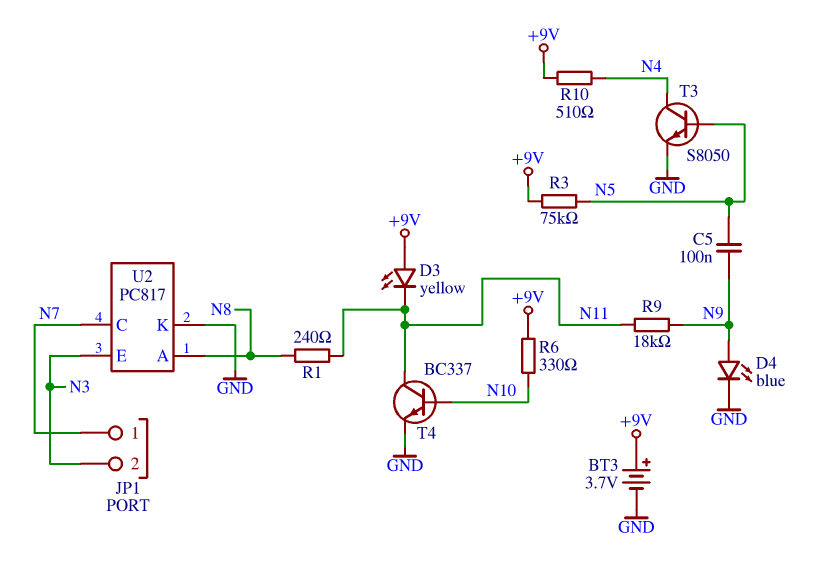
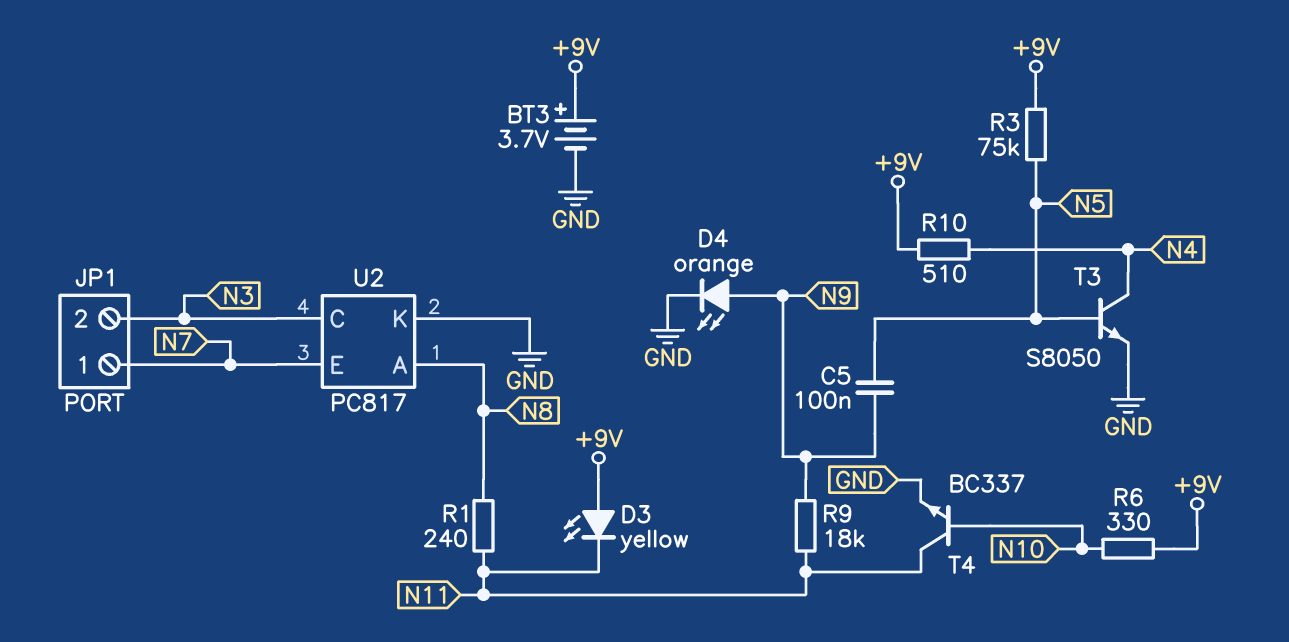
D4: LED blue (A N9, K GND) -> LED orange (A N9, K GND)
U2 pin C: N7 -> N3
U2 pin E: N3 -> N7

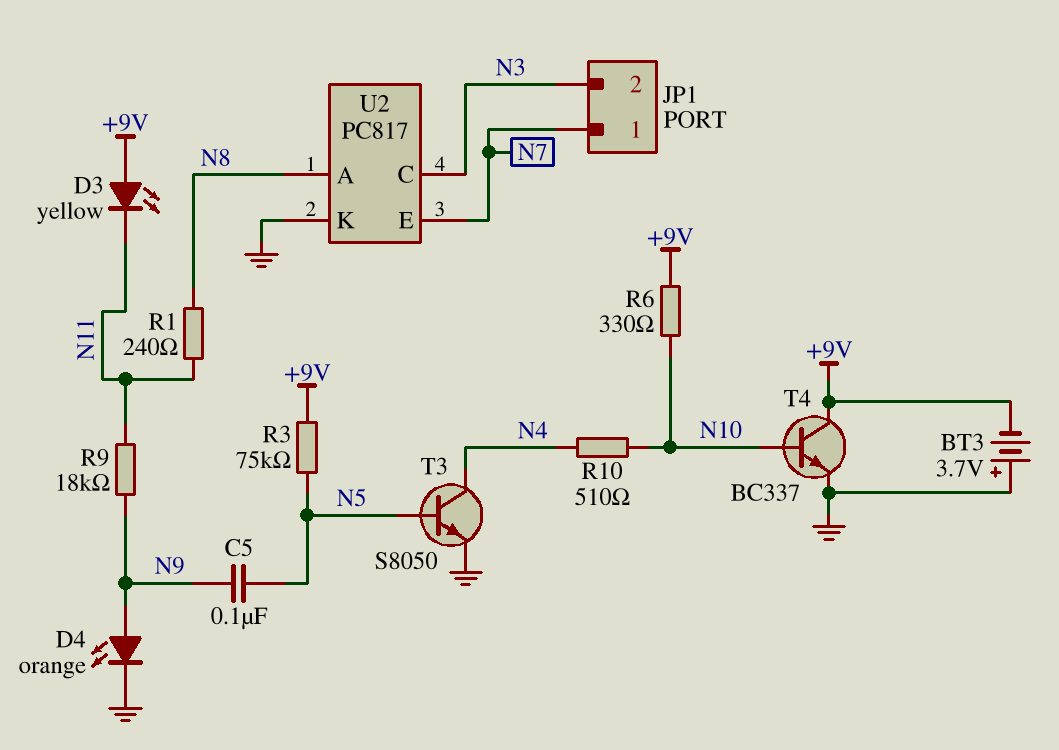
BT3: 3.7V (plus +9V, minus GND) -> 3.7V (plus GND, minus +9V)
R10: 510 (+9V, N4) -> 510 (N4, N10)
T4: NPN BC337 (B N10, C N11, E GND) -> NPN BC337 (B N10, C +9V, E GND)

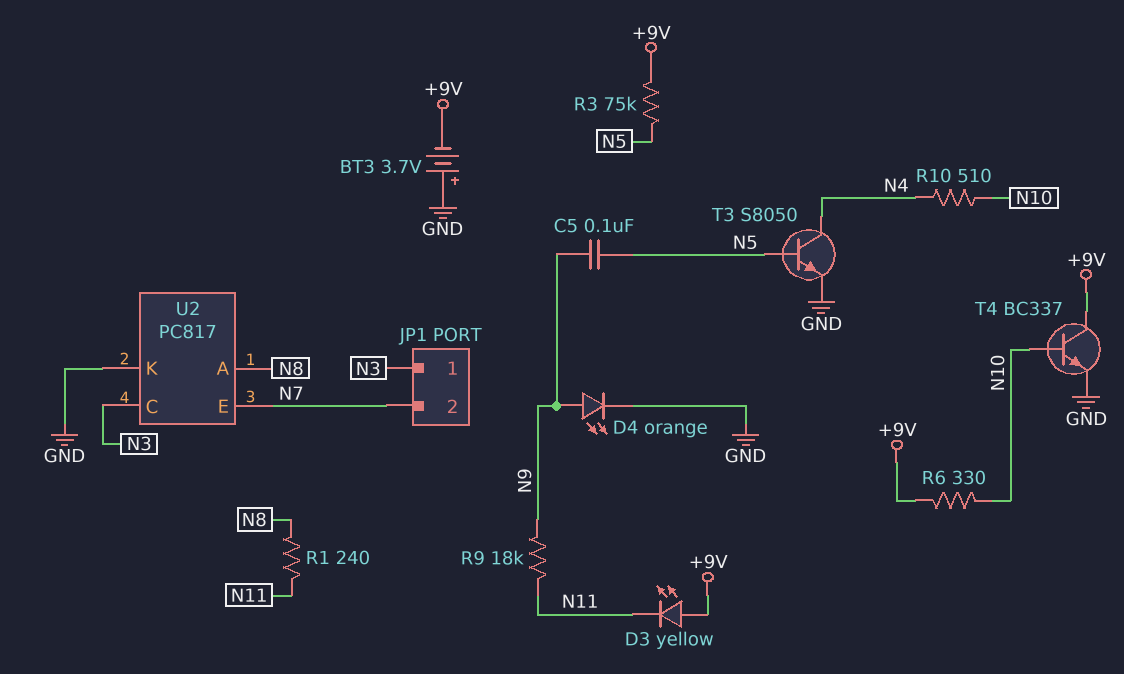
JP1 pin 1: N7 -> N3
JP1 pin 2: N3 -> N7

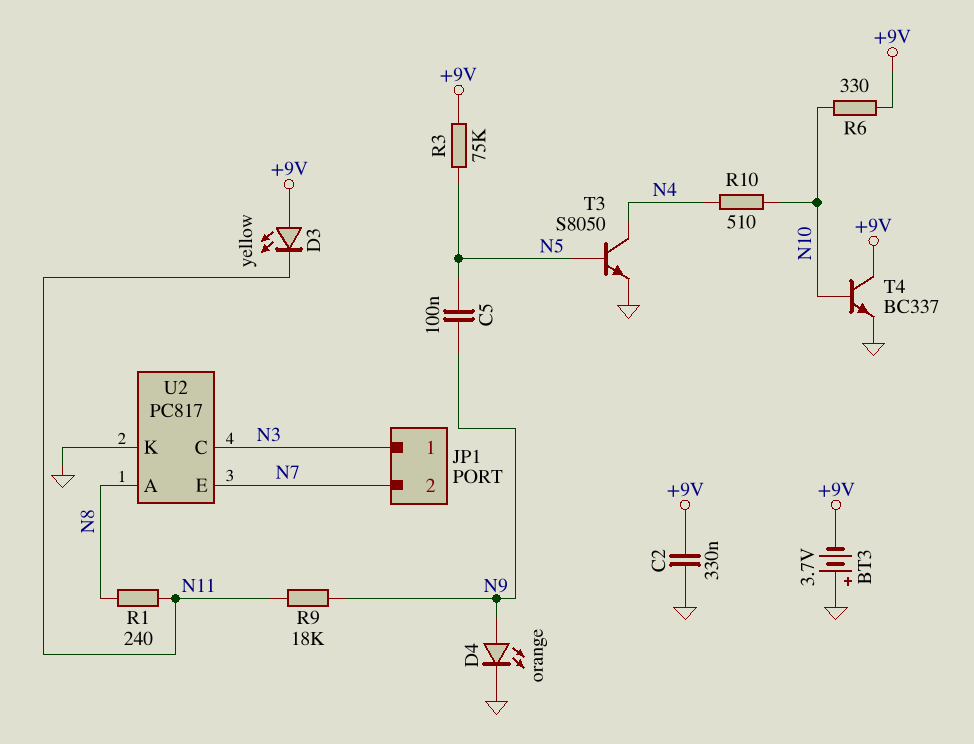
C2: none -> 330nF (+9V, GND)

